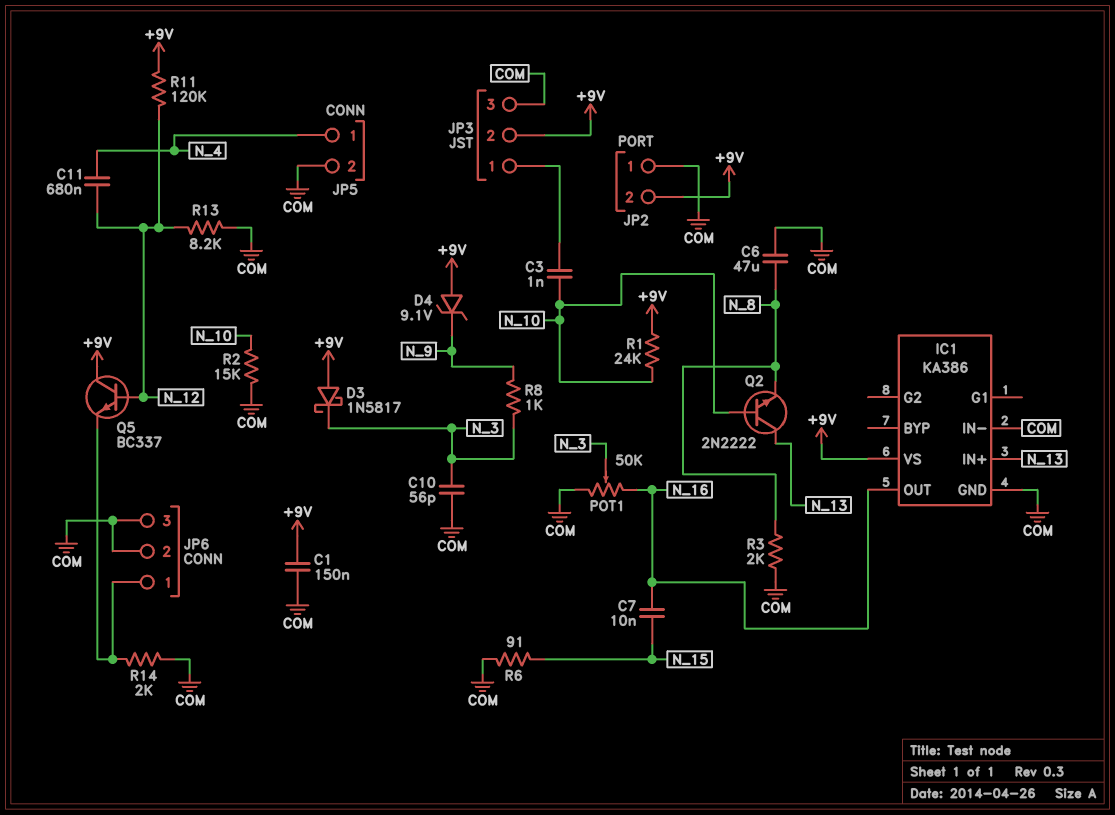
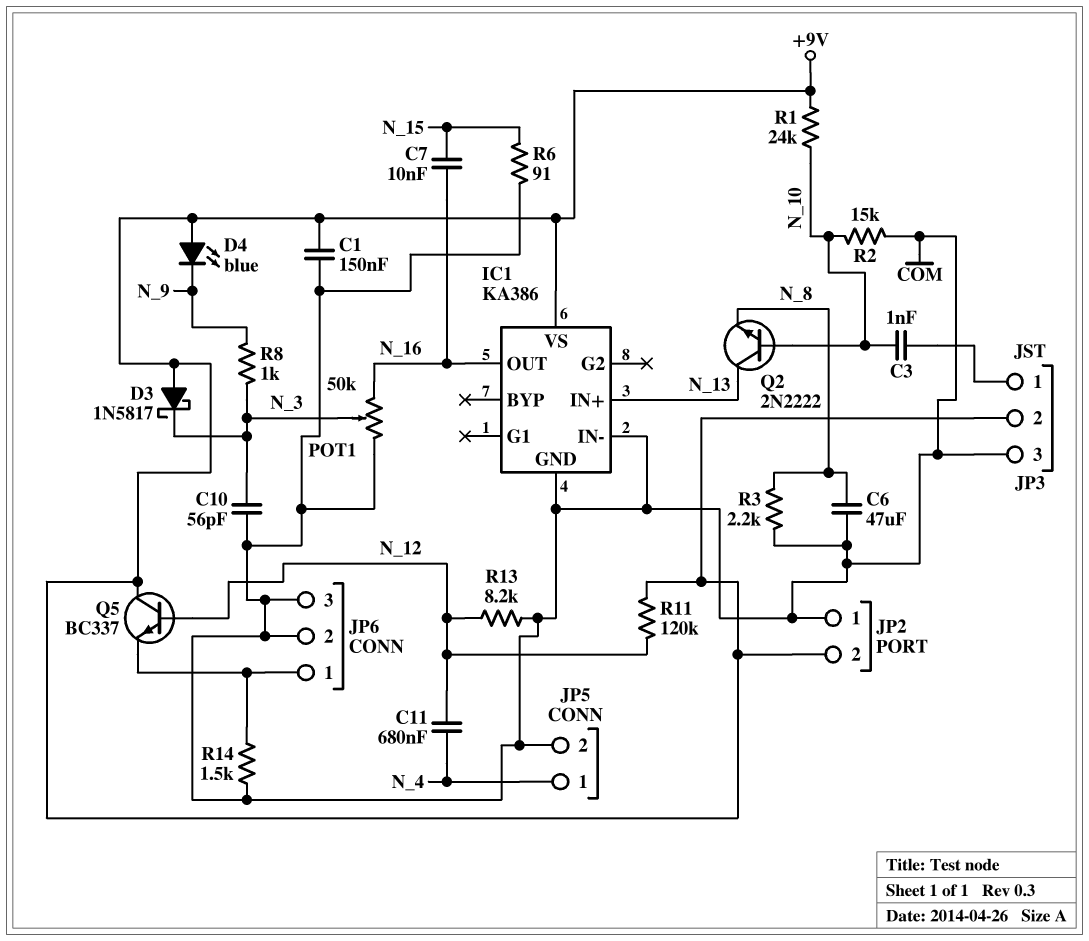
D4: zener 9.1V (A +9V, K N_9) -> LED blue (A +9V, K N_9)
R3: 2k (COM, N_8) -> 2.2k (COM, N_8)
R14: 2k (COM, JP6/1) -> 1.5k (COM, JP6/1)

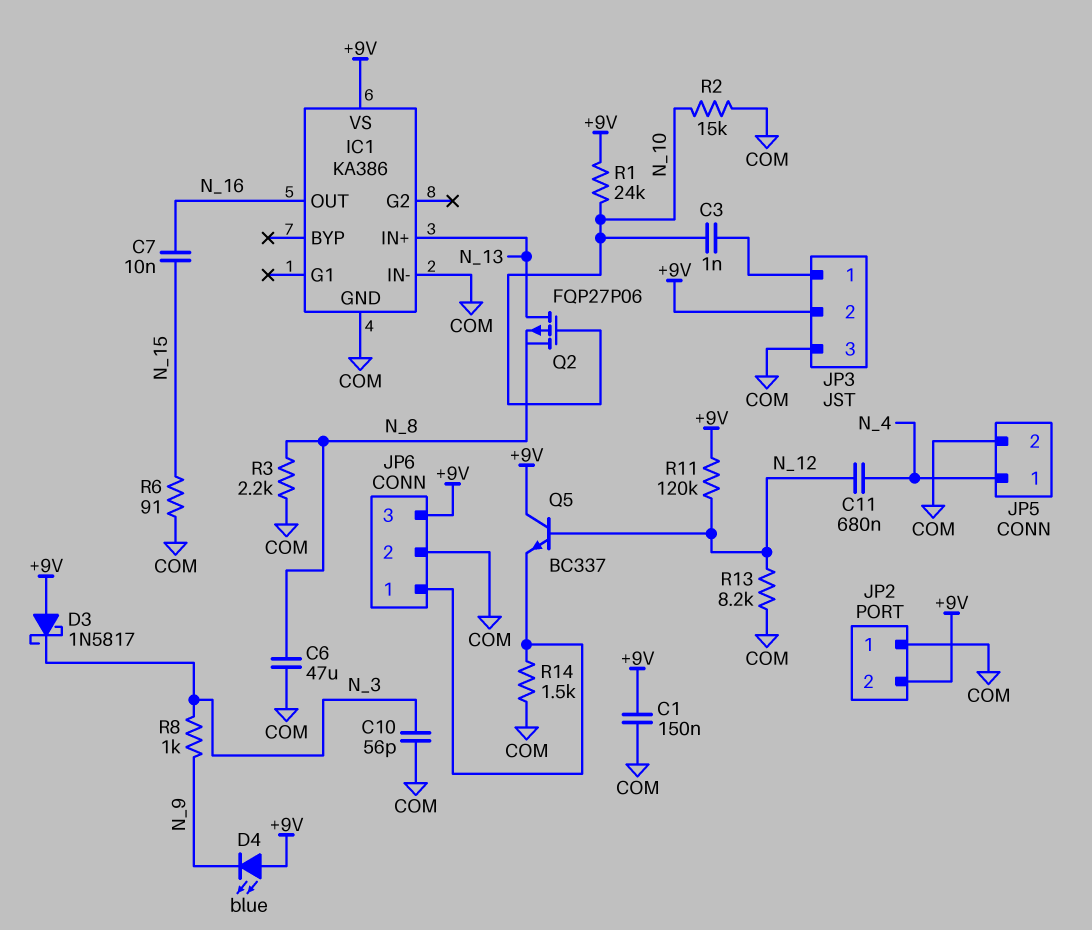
JP6 pin 3: COM -> +9V
POT1: 50k (COM, N_16, wiper N_3) -> none
Q2: NPN 2N2222 (B N_10, C N_13, E N_8) -> PMOS FQP27P06 (G N_10, D N_13, S N_8)

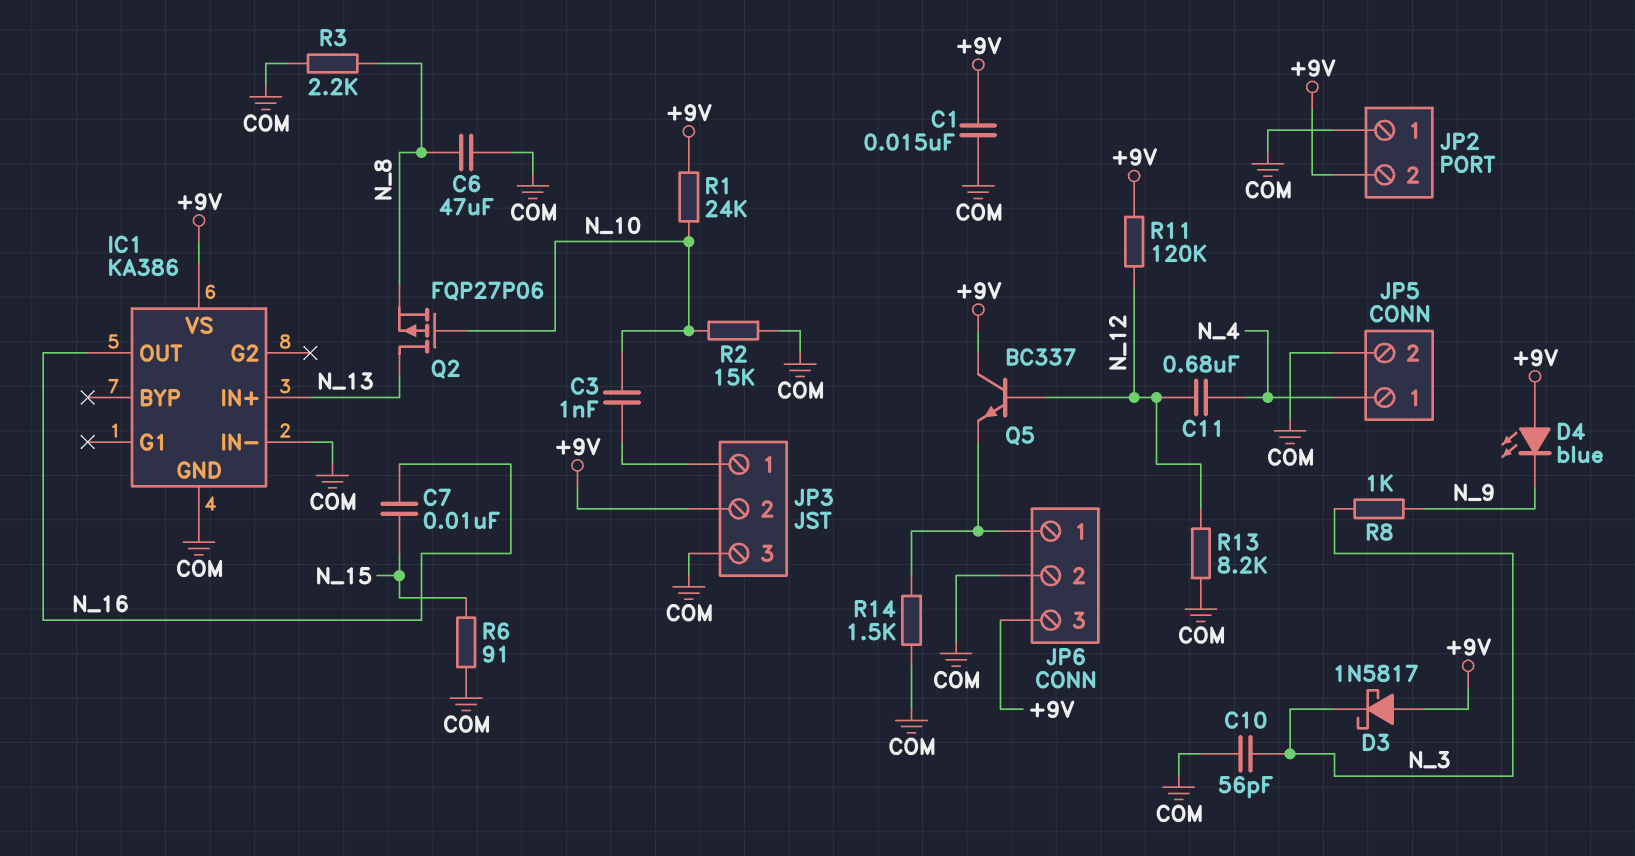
C1: 150nF (+9V, COM) -> 15nF (+9V, COM)

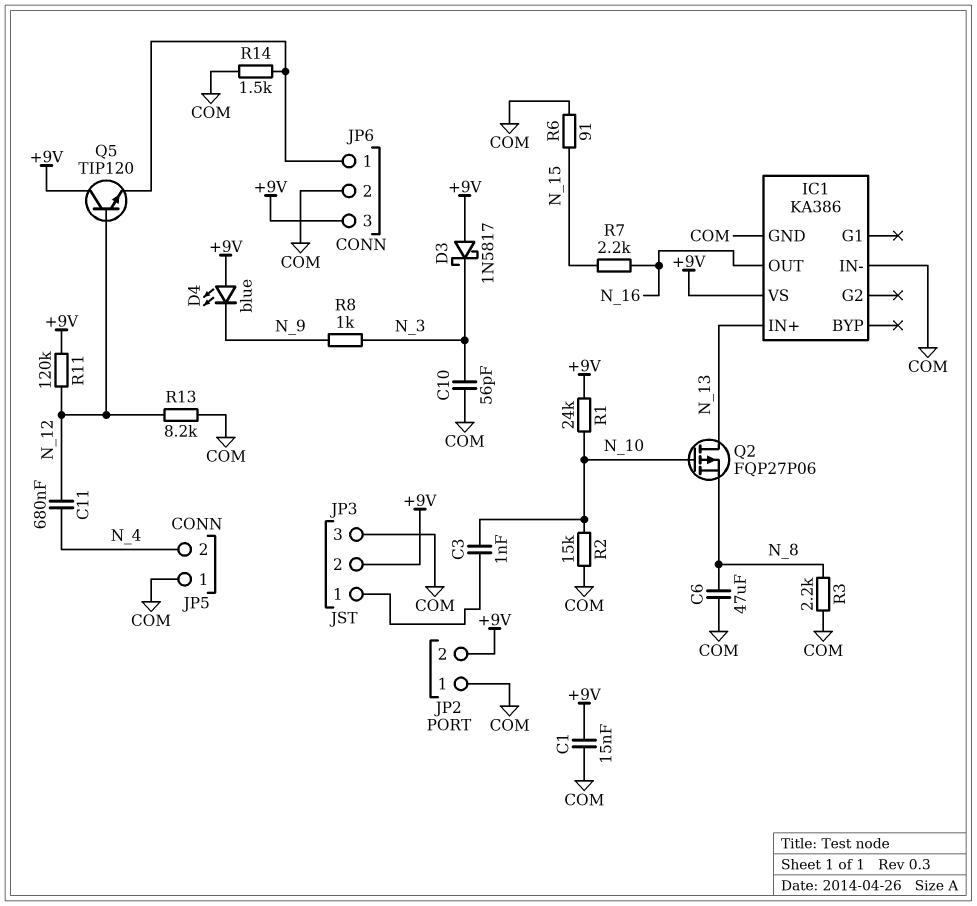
C7: 10nF (N_15, N_16) -> none
JP5 pin 1: N_4 -> COM
JP5 pin 2: COM -> N_4
Q5: NPN BC337 (B N_12, C +9V, E JP6/1) -> NPN TIP120 (B N_12, C +9V, E JP6/1)
R7: none -> 2.2k (N_15, N_16)

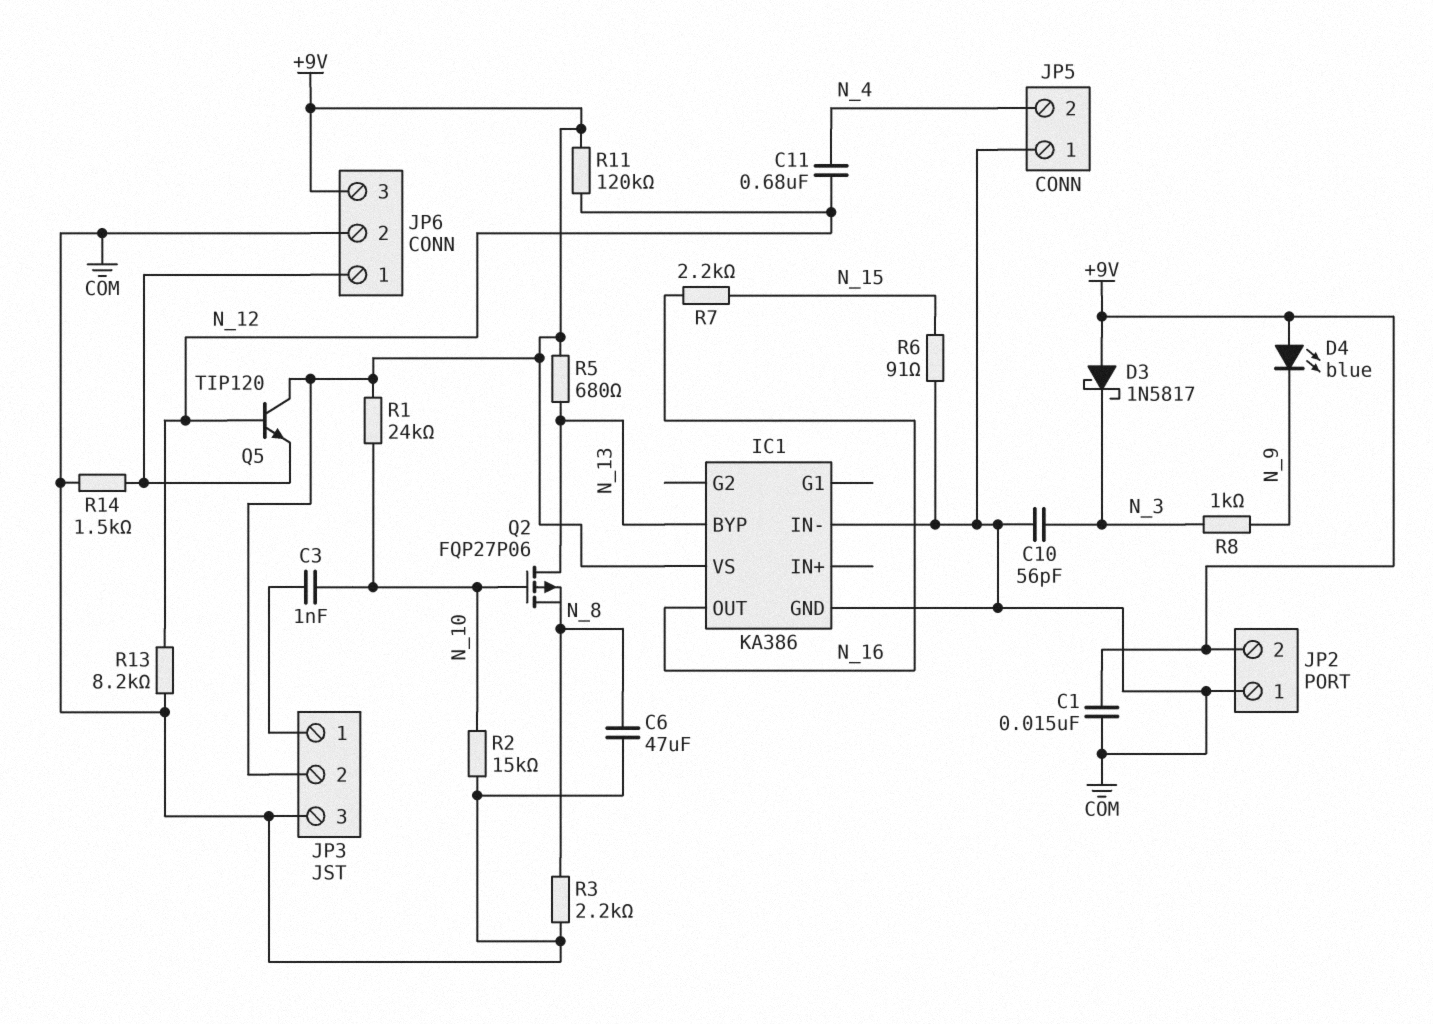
IC1 pin BYP: none -> N_13
IC1 pin IN+: N_13 -> none
R5: none -> 680 (+9V, N_13)

